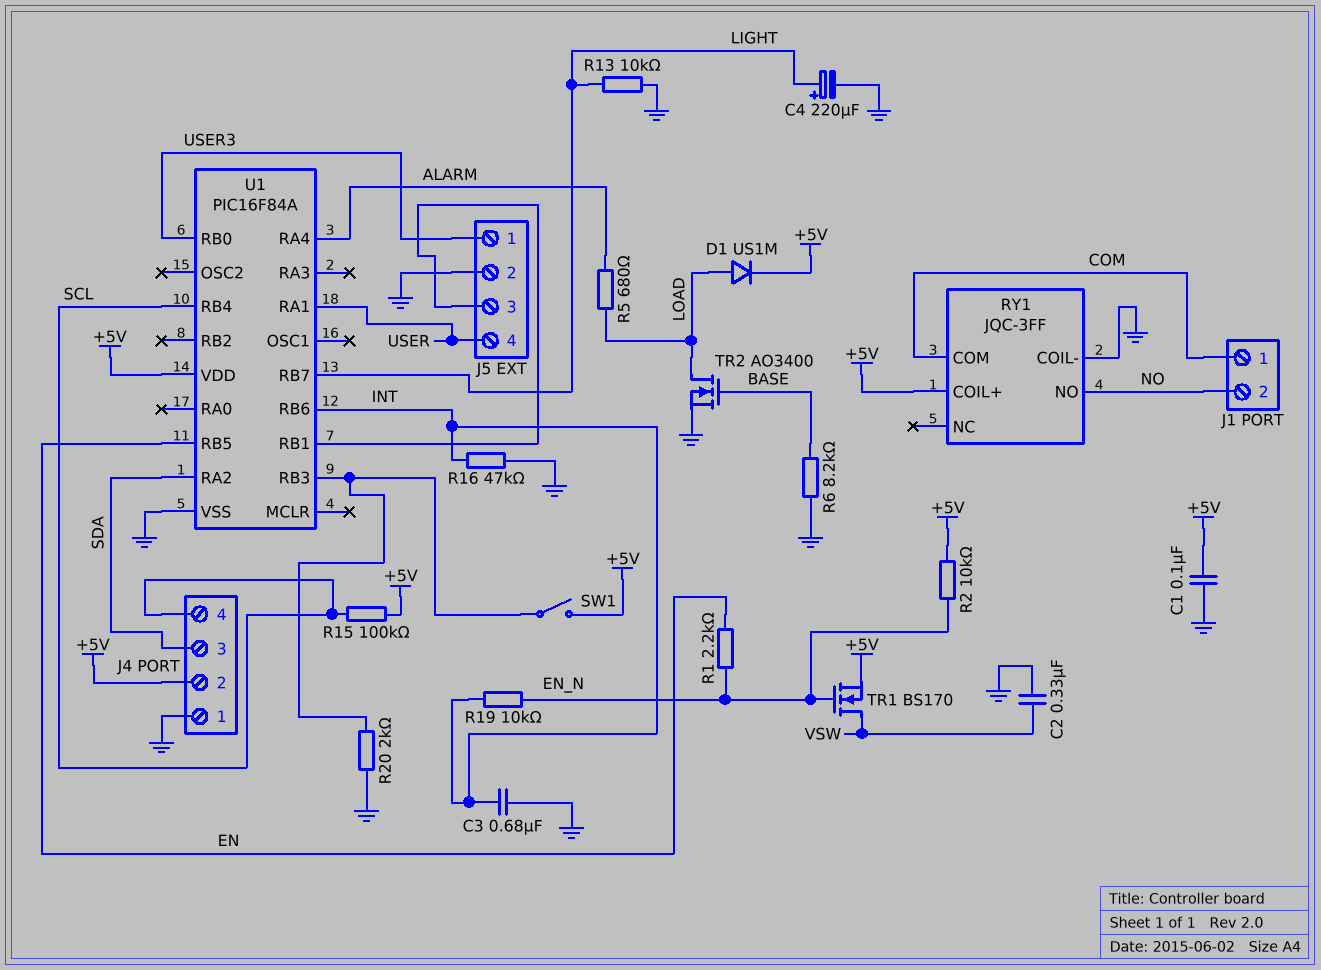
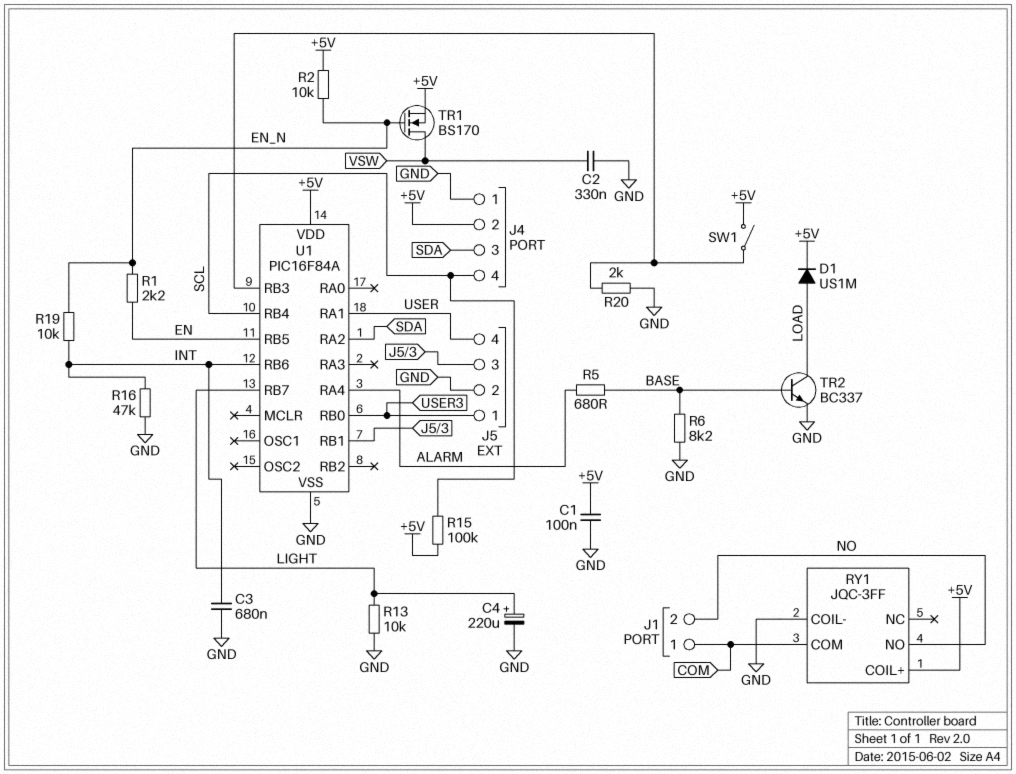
R5: 680 (ALARM, LOAD) -> 680 (ALARM, BASE)
TR2: NMOS AO3400 (G BASE, D LOAD, S GND) -> NPN BC337 (B BASE, C LOAD, E GND)

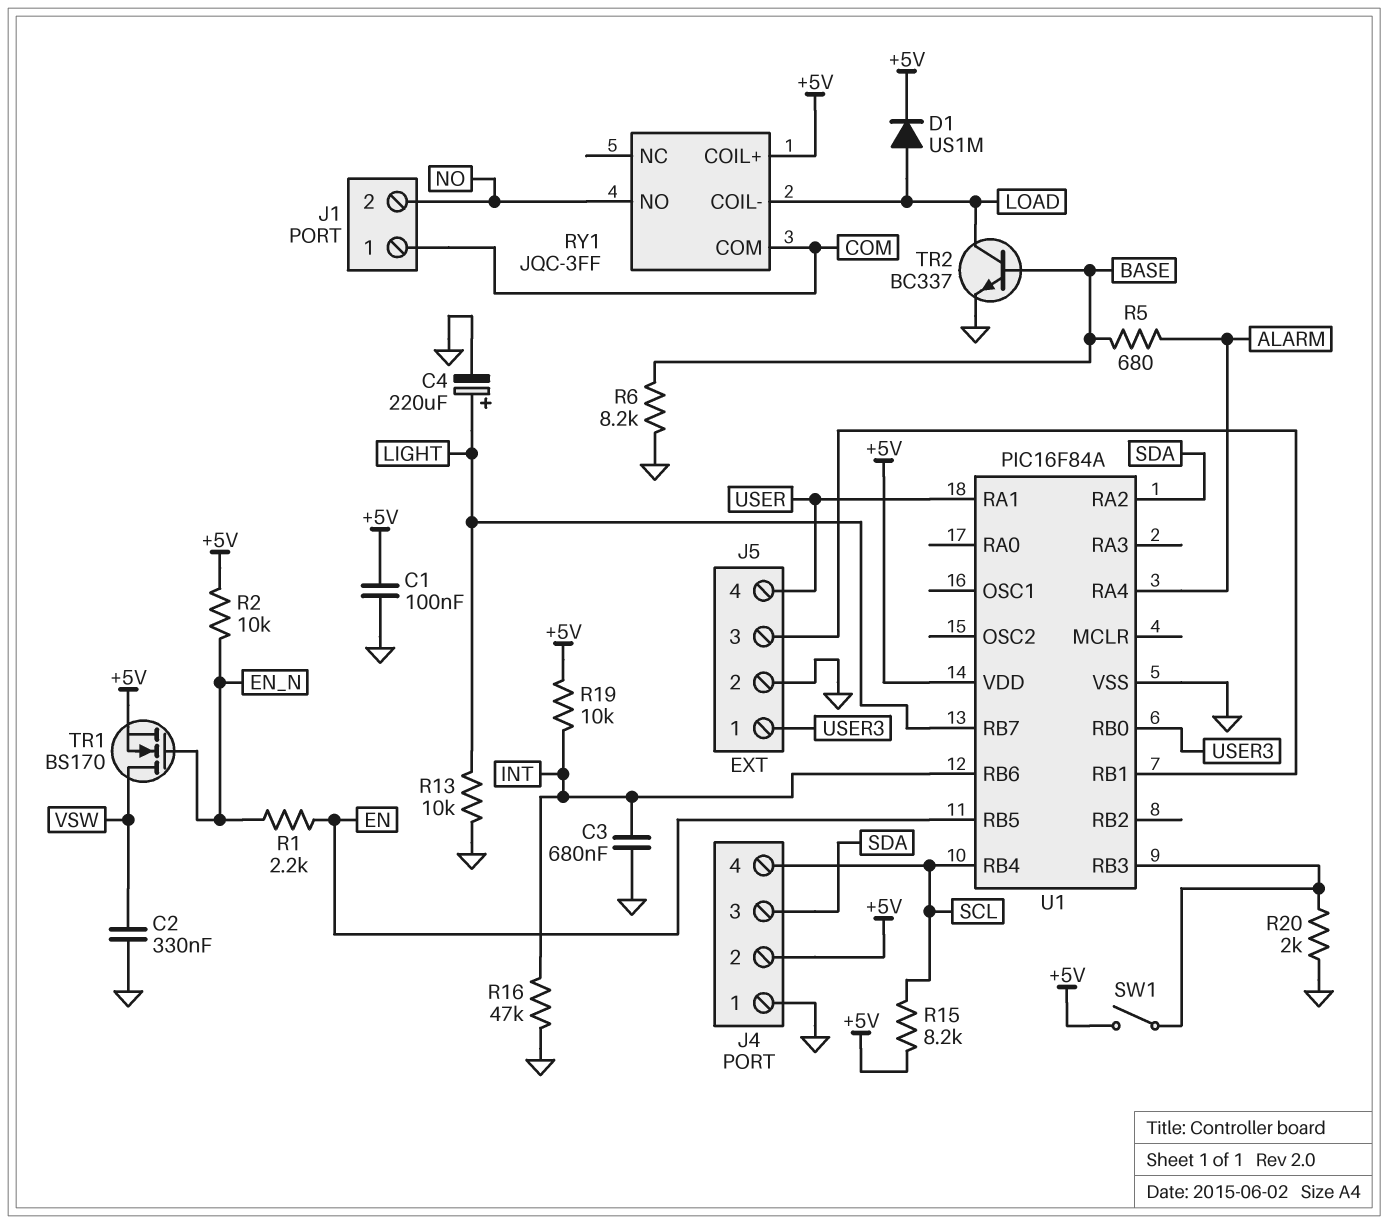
R15: 100k (+5V, SCL) -> 8.2k (+5V, SCL)
R19: 10k (EN_N, INT) -> 10k (+5V, INT)
RY1 pin COIL-: GND -> LOAD

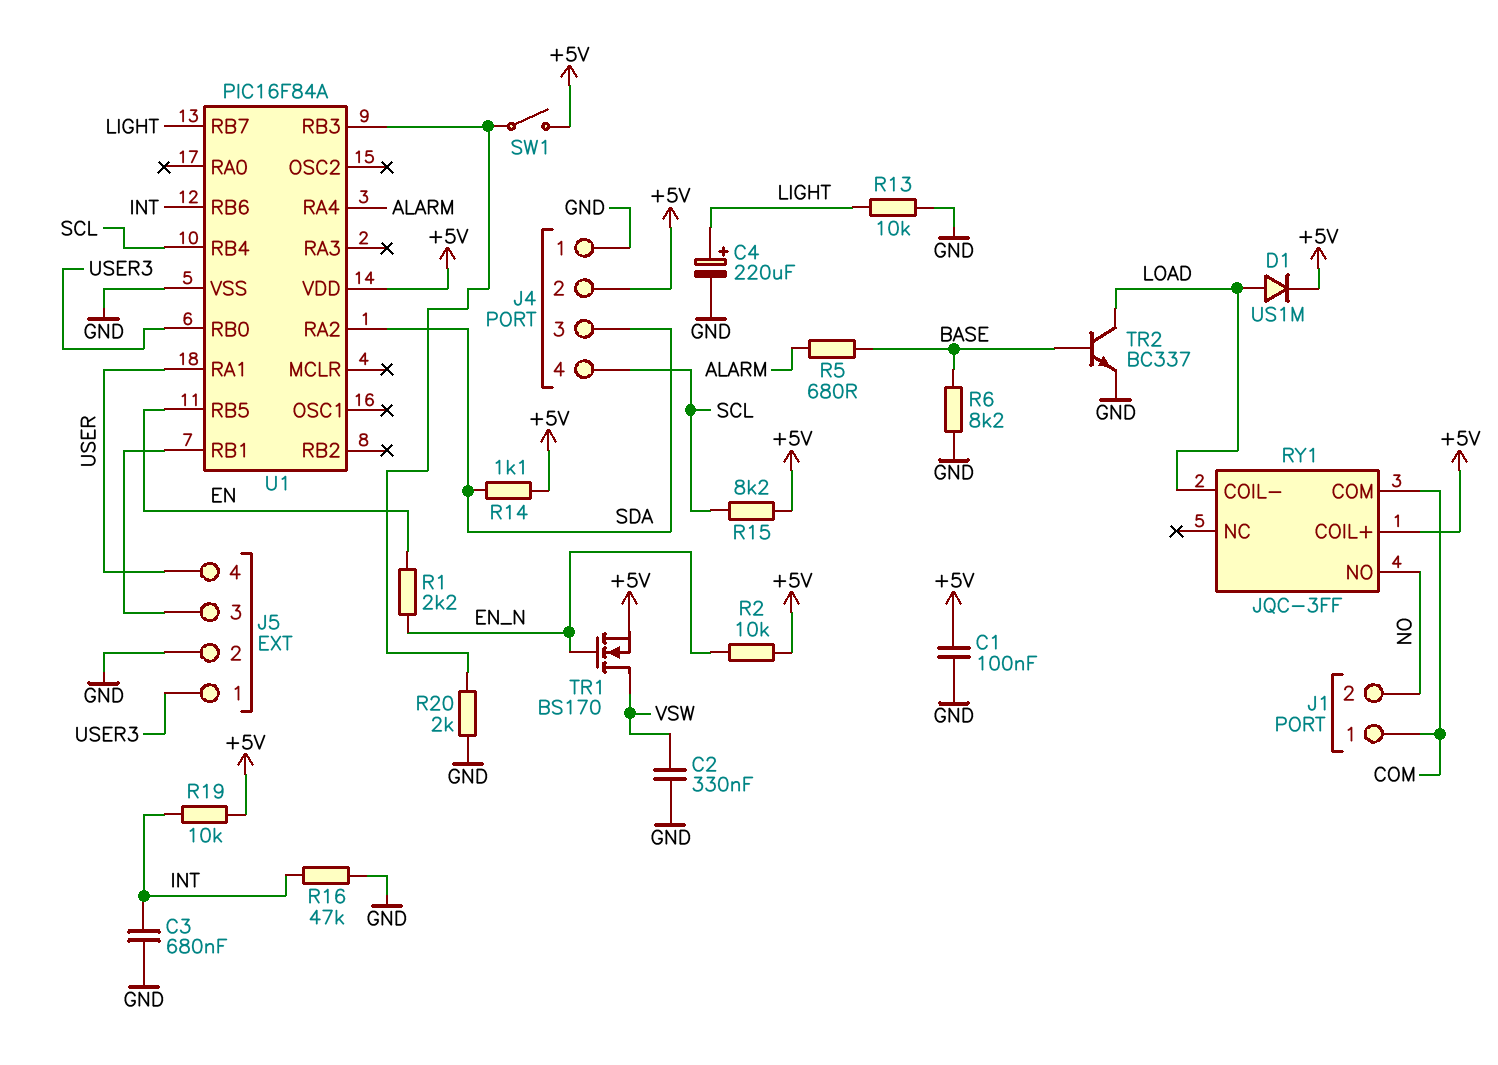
R14: none -> 1.1k (+5V, SDA)

